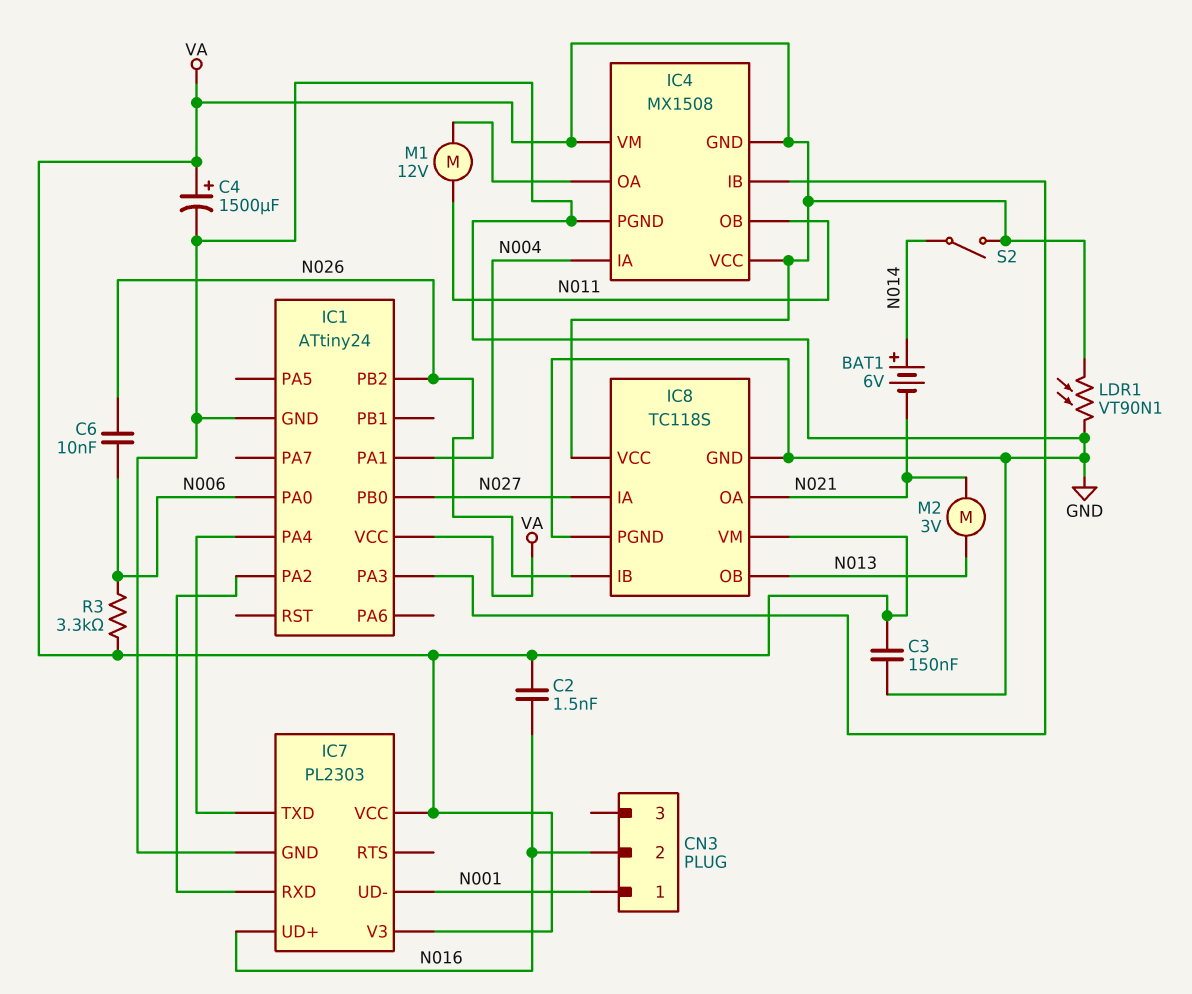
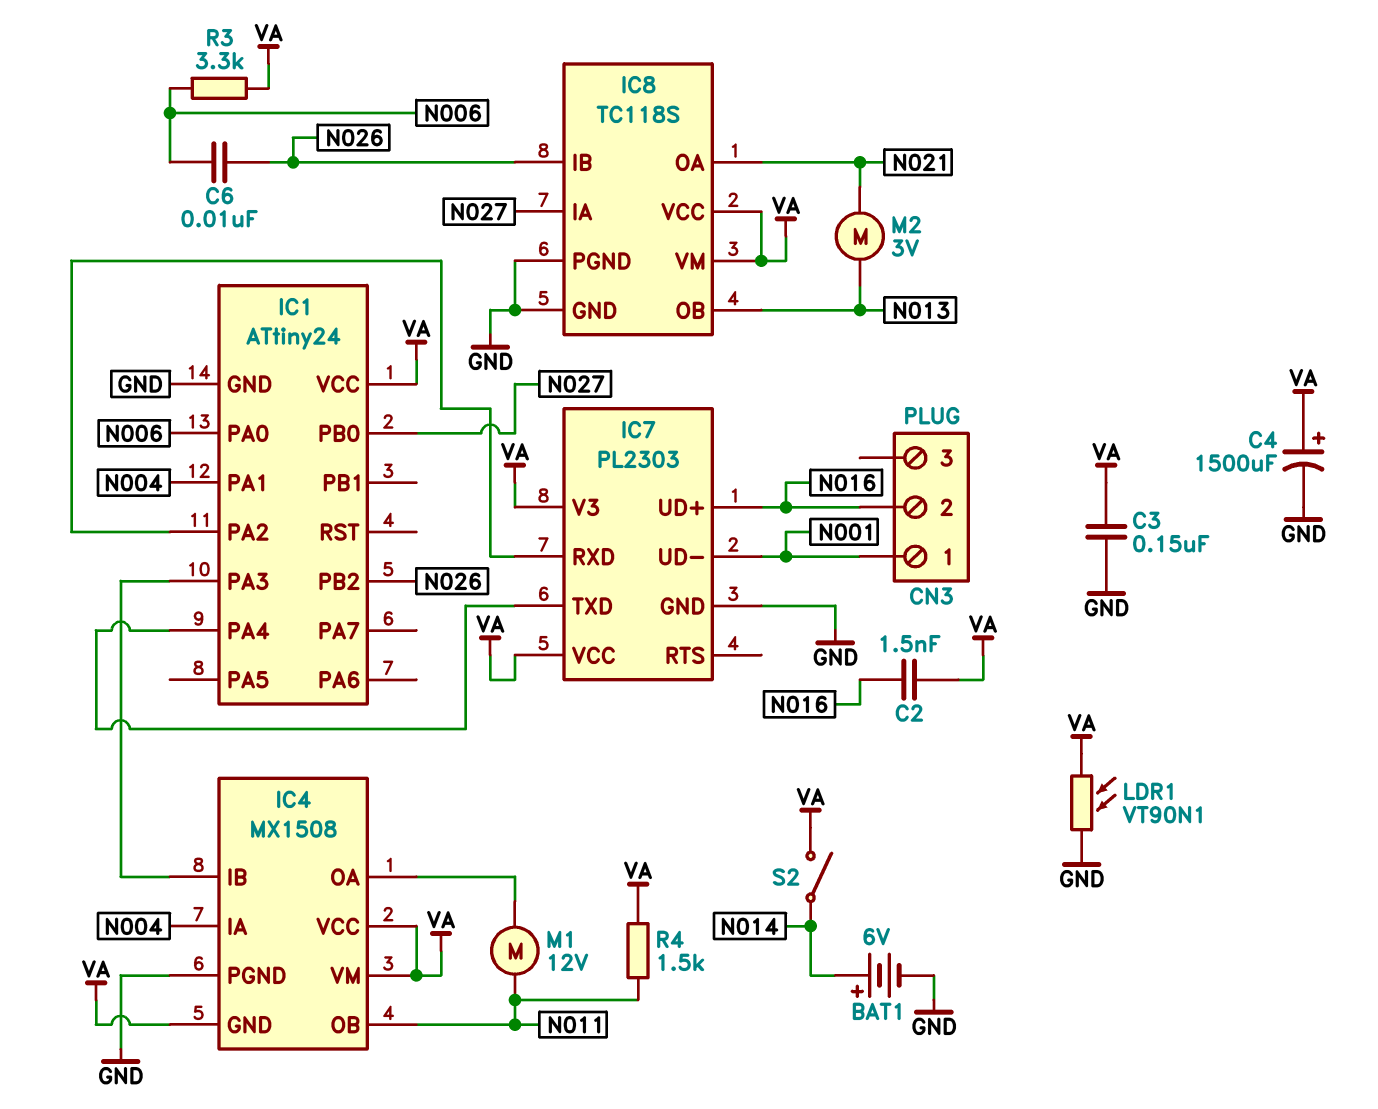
BAT1: 6V (plus N014, minus N021) -> 6V (plus N014, minus GND)
R4: none -> 1.5k (N011, VA)

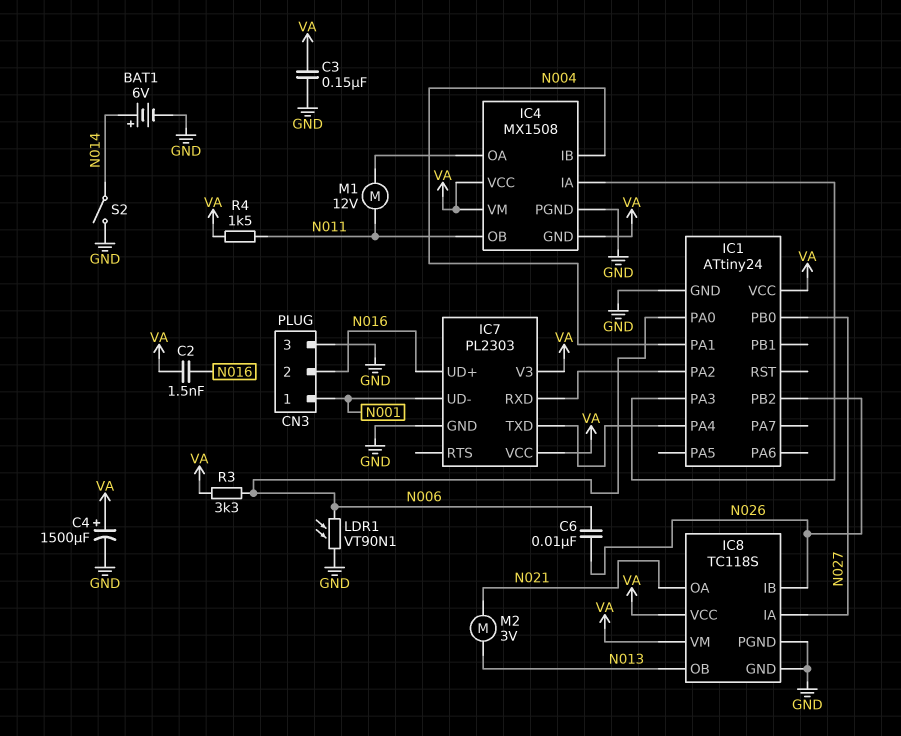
CN3 pin 3: none -> GND
IC4 pin IA: N004 -> IC1/PA3
IC4 pin IB: IC1/PA3 -> N004
LDR1: VT90N1 (GND, VA) -> VT90N1 (GND, N006)
S2: switch (N014, VA) -> switch (GND, N014)

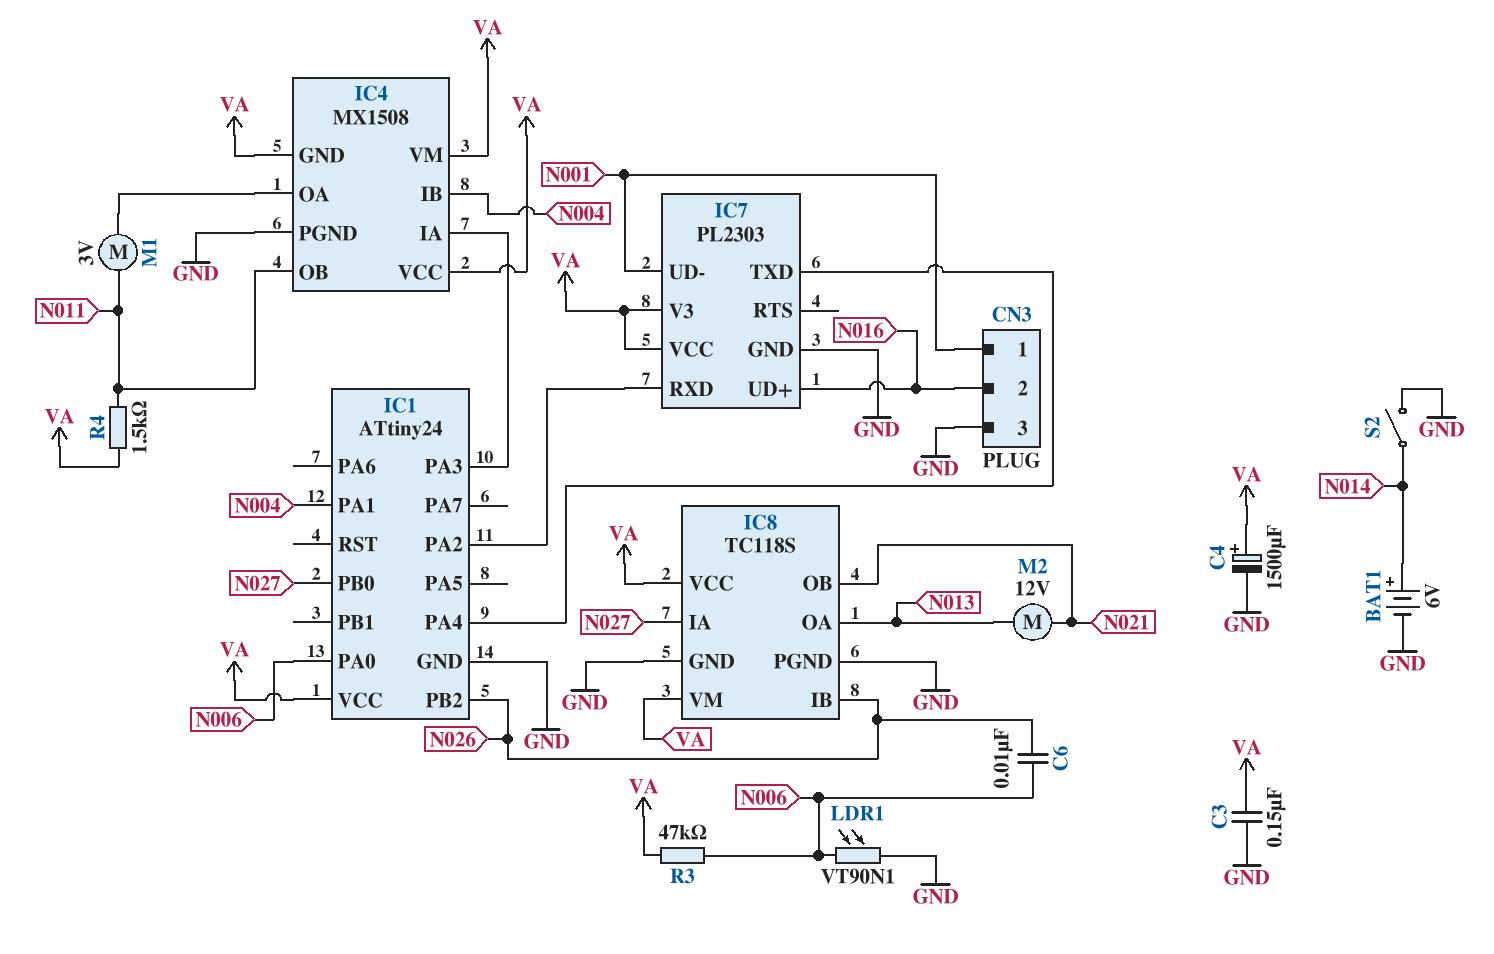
C2: 1.5nF (N016, VA) -> none
IC8 pin OA: N021 -> N013
IC8 pin OB: N013 -> N021
M1: motor 12V (IC4/OA, N011) -> motor 3V (IC4/OA, N011)
M2: motor 3V (N013, N021) -> motor 12V (N013, N021)
R3: 3.3k (N006, VA) -> 47k (N006, VA)

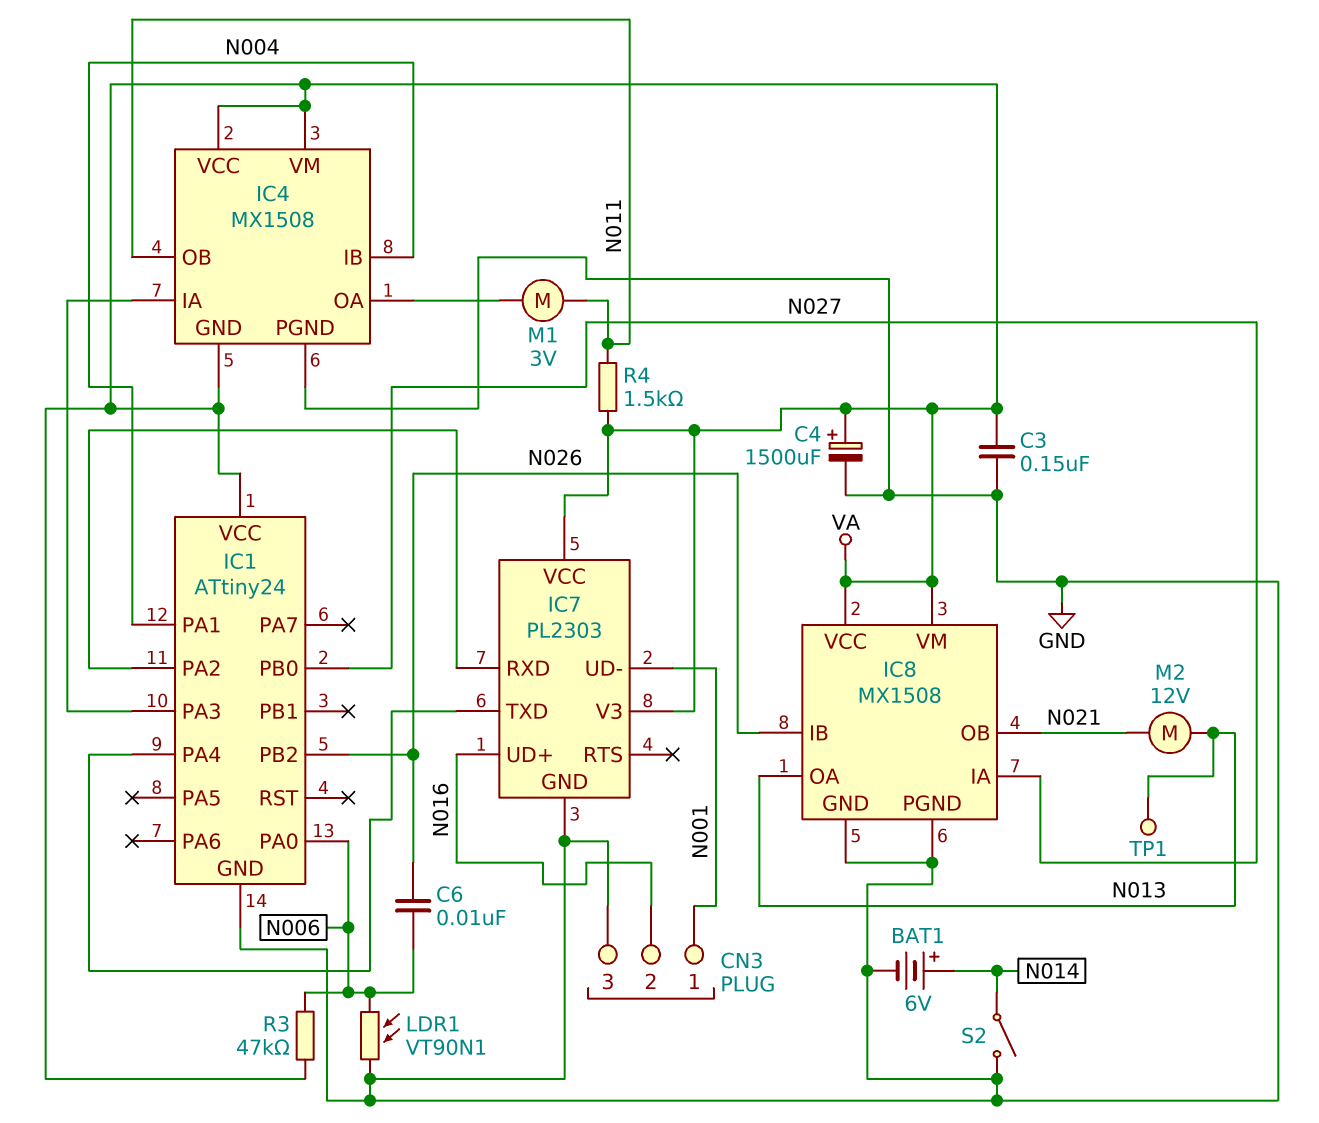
IC8: TC118S -> MX1508
TP1: none -> test point (N013)

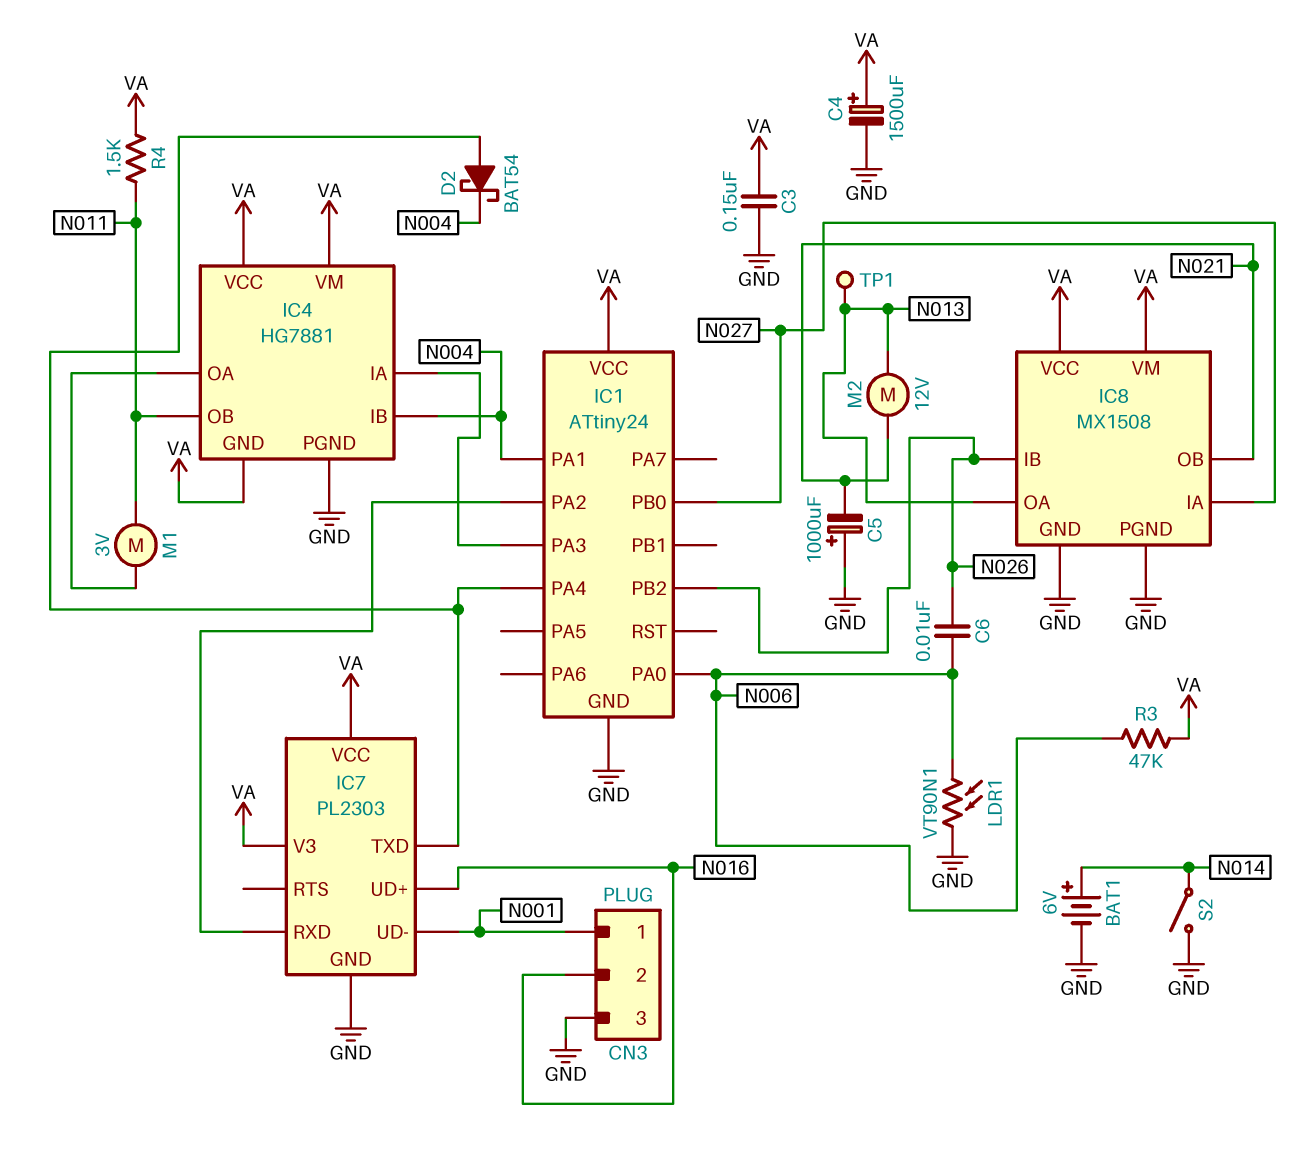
C5: none -> 1000uF (plus GND, minus N021)
D2: none -> schottky BAT54 (A IC1/PA4, K N004)
IC4: MX1508 -> HG7881

